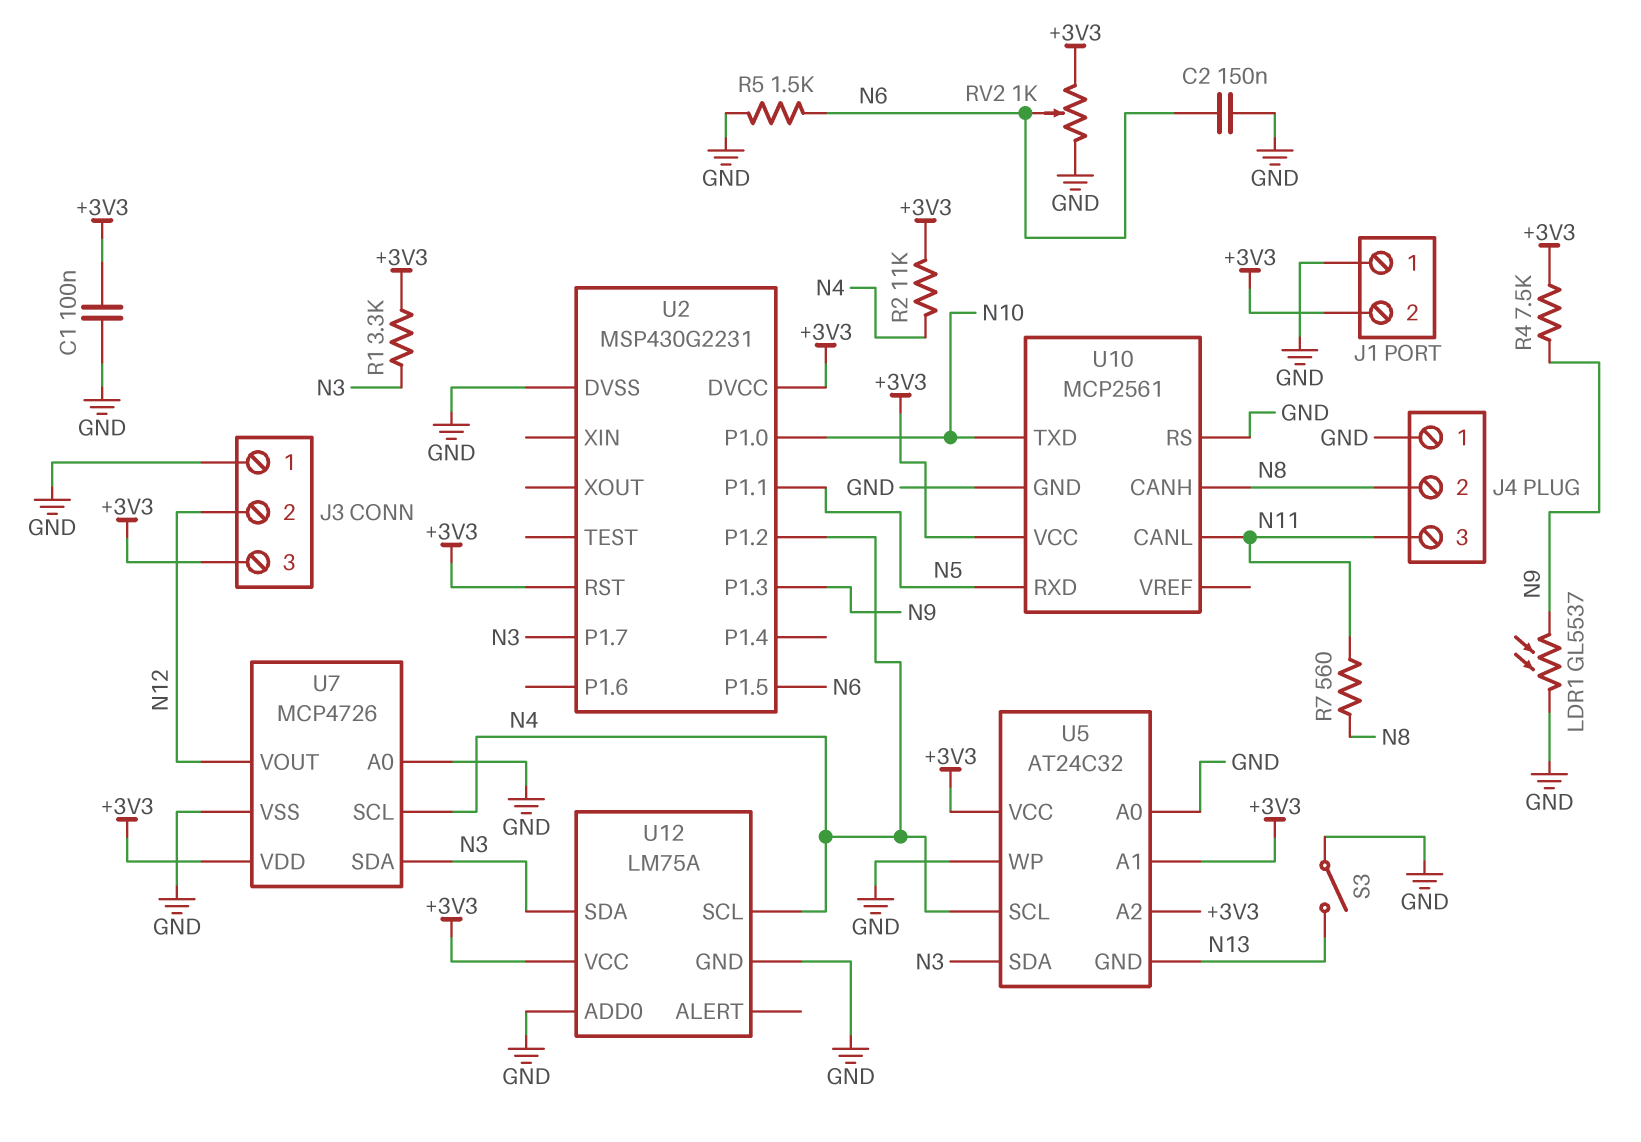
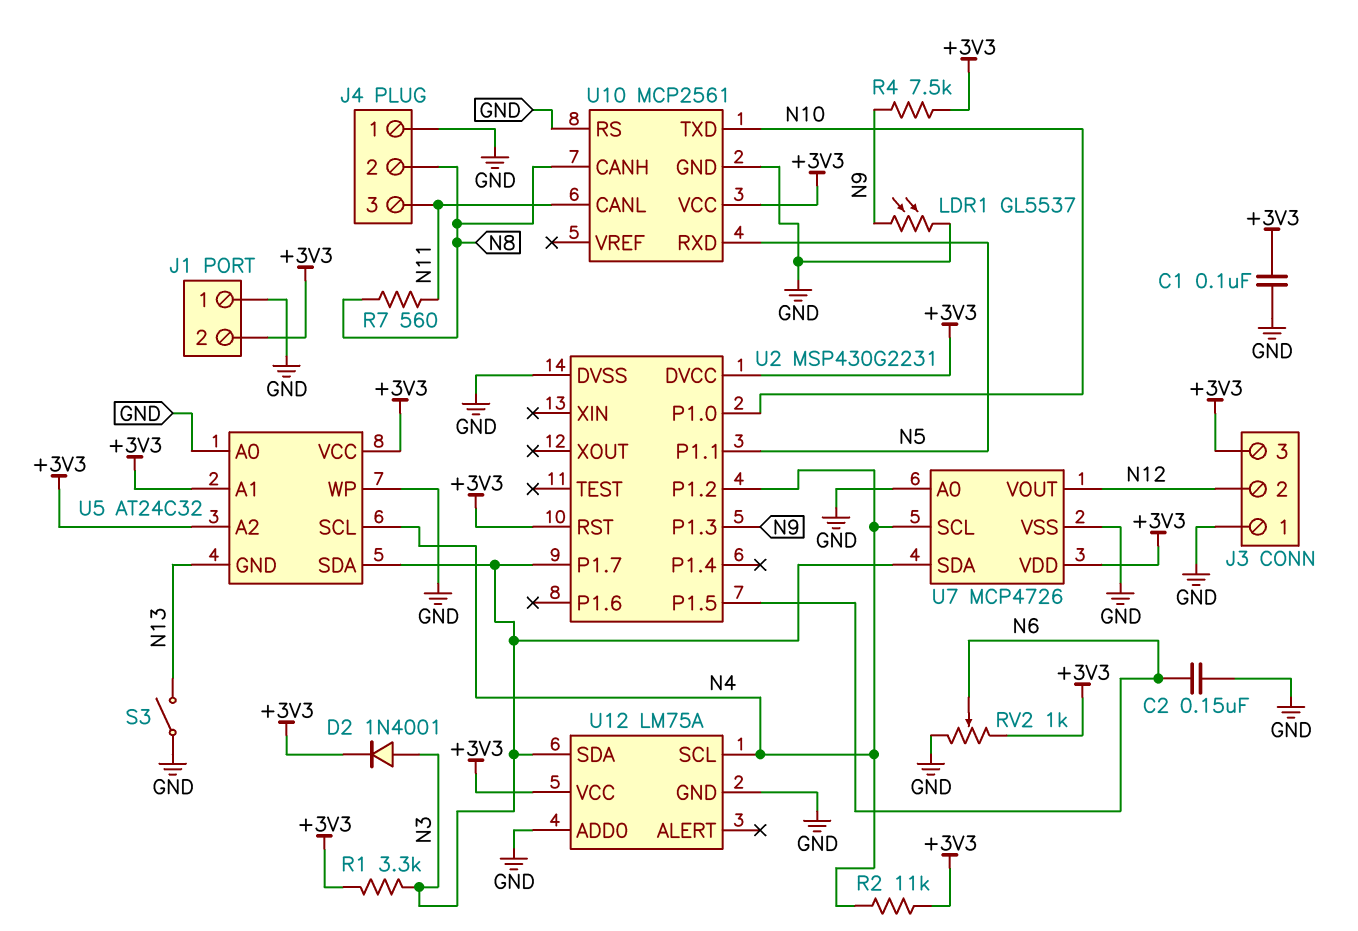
D2: none -> diode 1N4001 (A N3, K +3V3)
R5: 1.5k (GND, N6) -> none

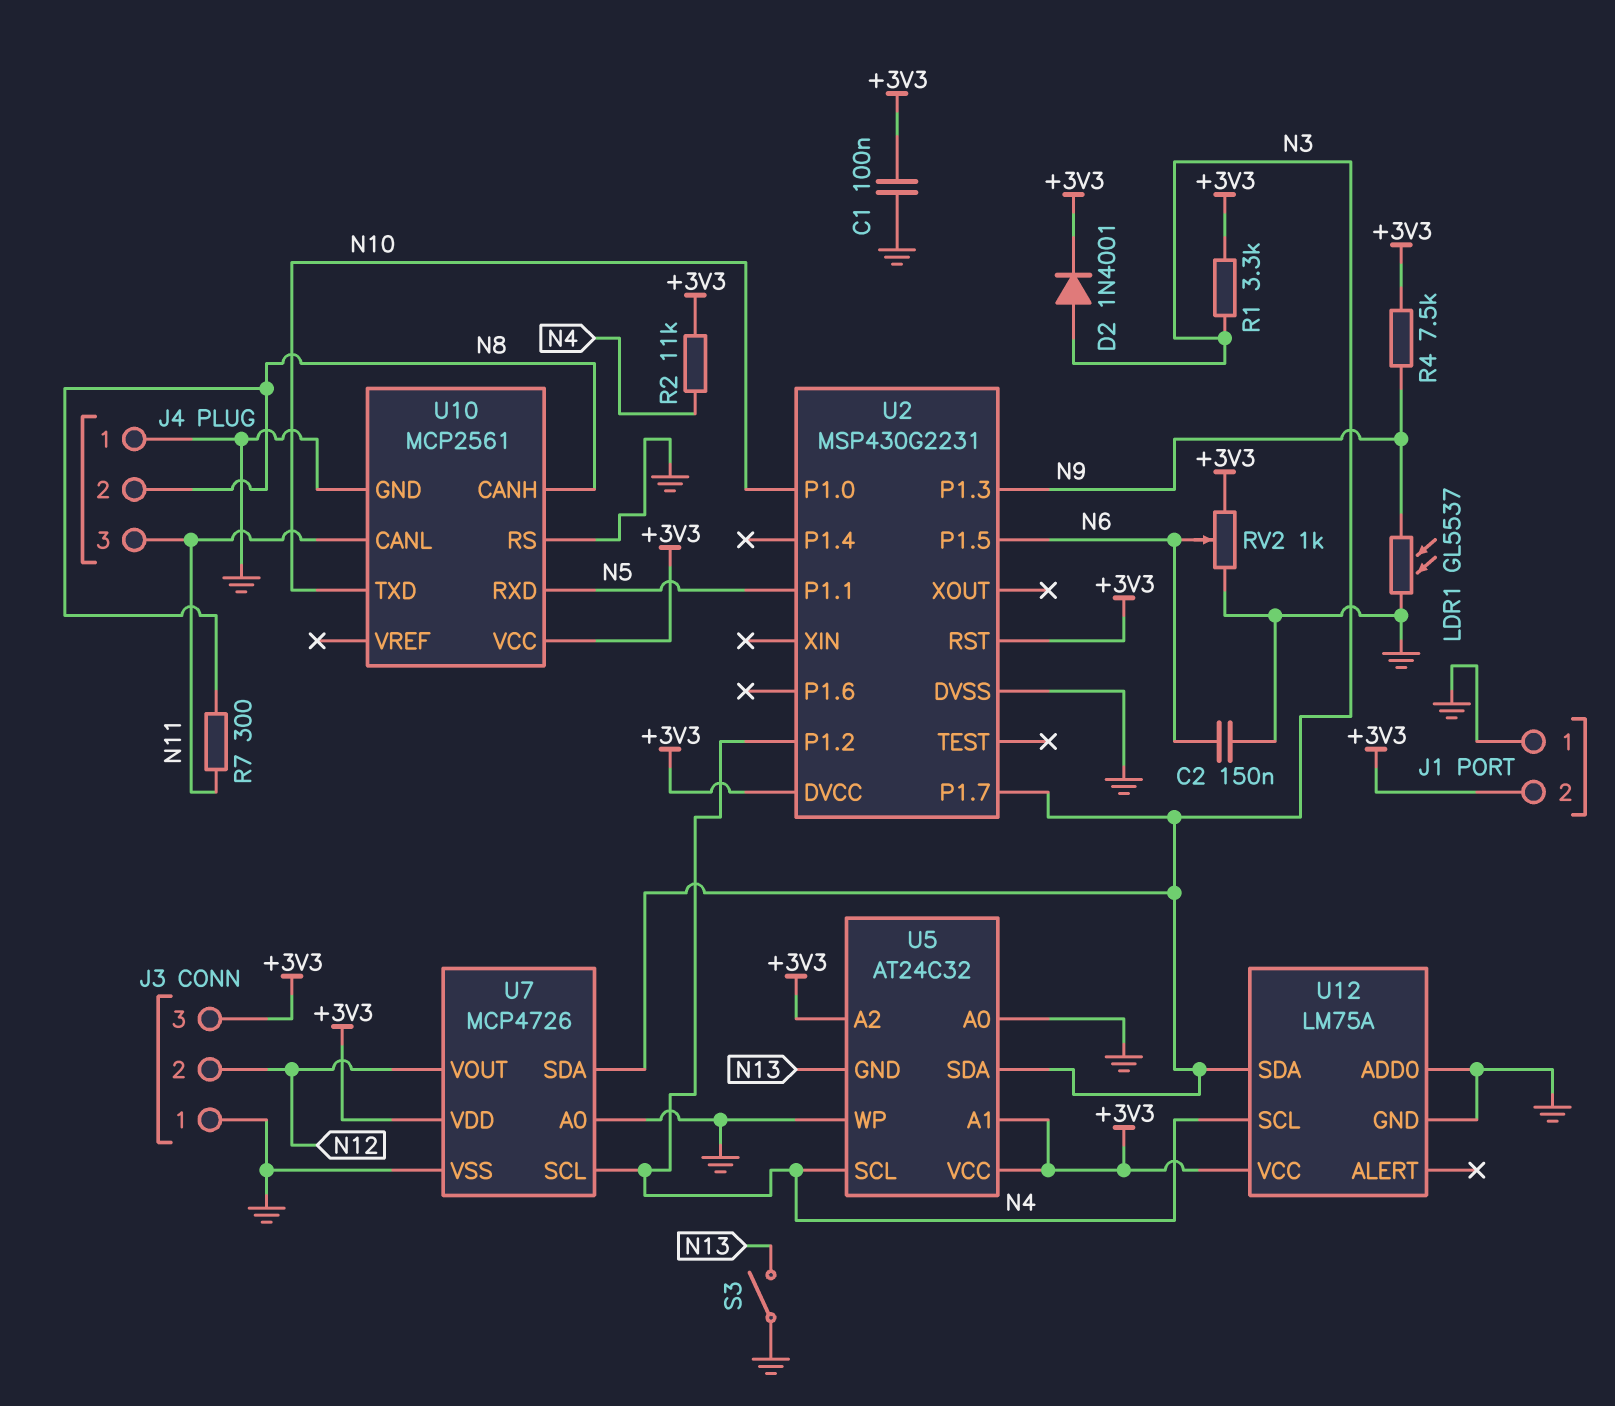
R7: 560 (N8, N11) -> 300 (N8, N11)

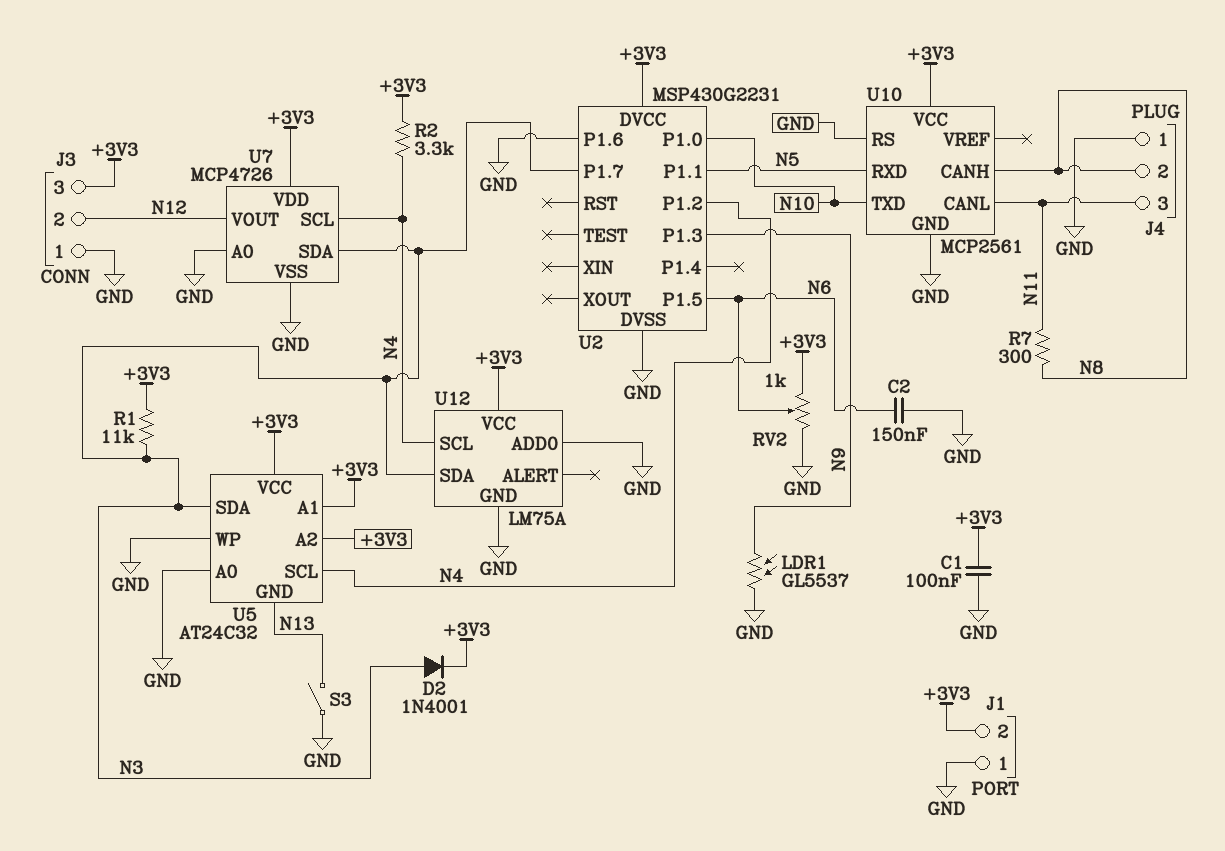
R1: 3.3k (+3V3, N3) -> 11k (+3V3, N3)
R2: 11k (+3V3, N4) -> 3.3k (+3V3, N4)
R4: 7.5k (+3V3, N9) -> none
U2 pin P1.6: none -> GND
U2 pin RST: +3V3 -> none

